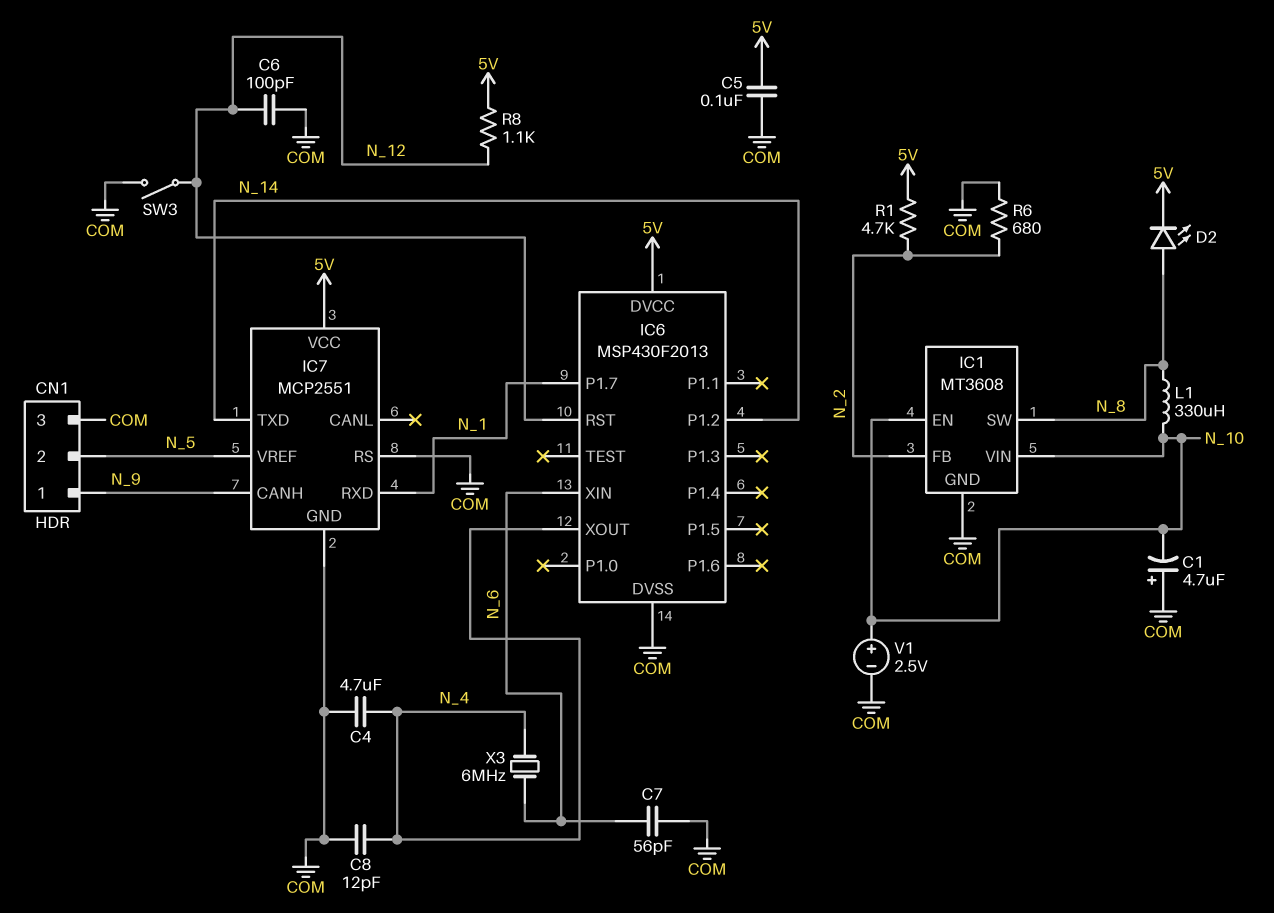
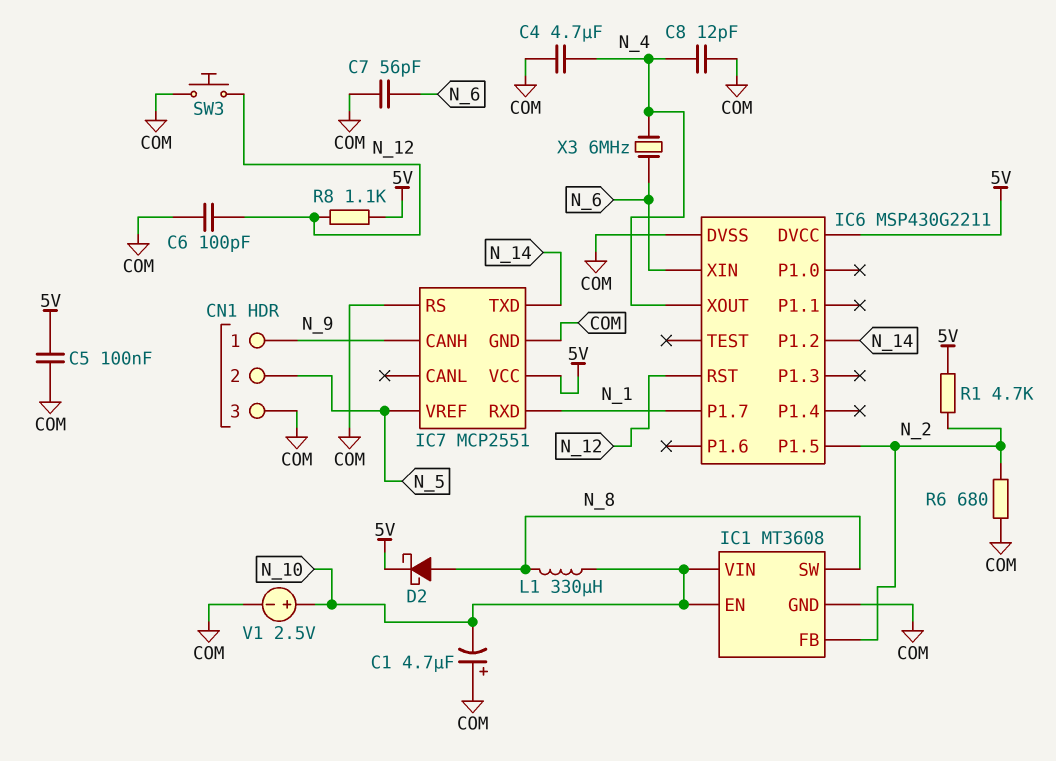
D2: LED (A N_8, K 5V) -> schottky (A N_8, K 5V)
IC6: MSP430F2013 -> MSP430G2211
IC6 pin P1.5: none -> N_2
SW3: switch (COM, N_12) -> button (COM, N_12)

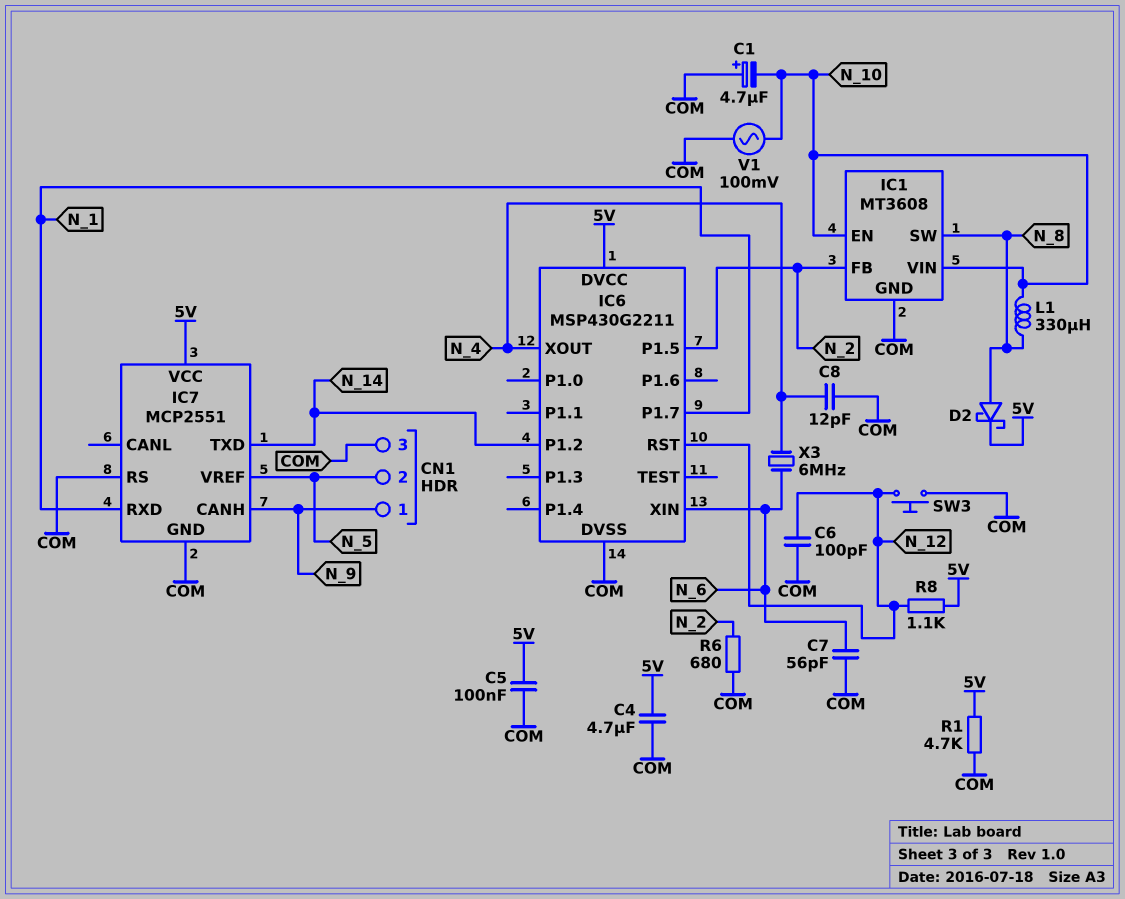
C4: 4.7uF (COM, N_4) -> 4.7uF (5V, COM)
R1: 4.7k (5V, N_2) -> 4.7k (5V, COM)
V1: 2.5V (plus N_10, minus COM) -> AC 100mV (COM, N_10)

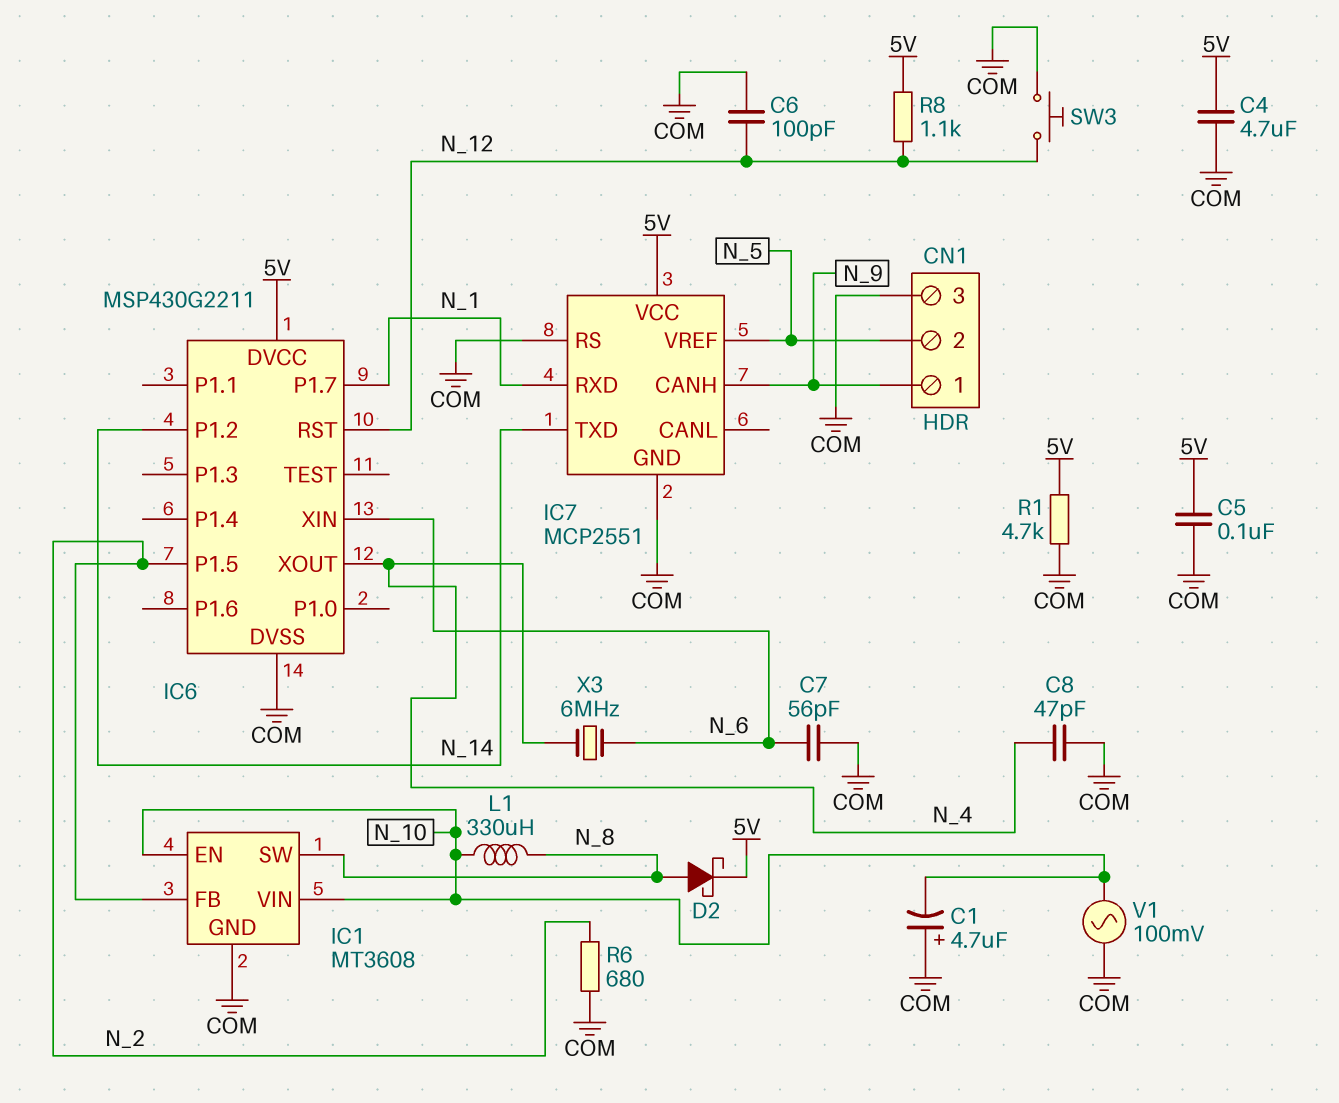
C8: 12pF (COM, N_4) -> 47pF (COM, N_4)

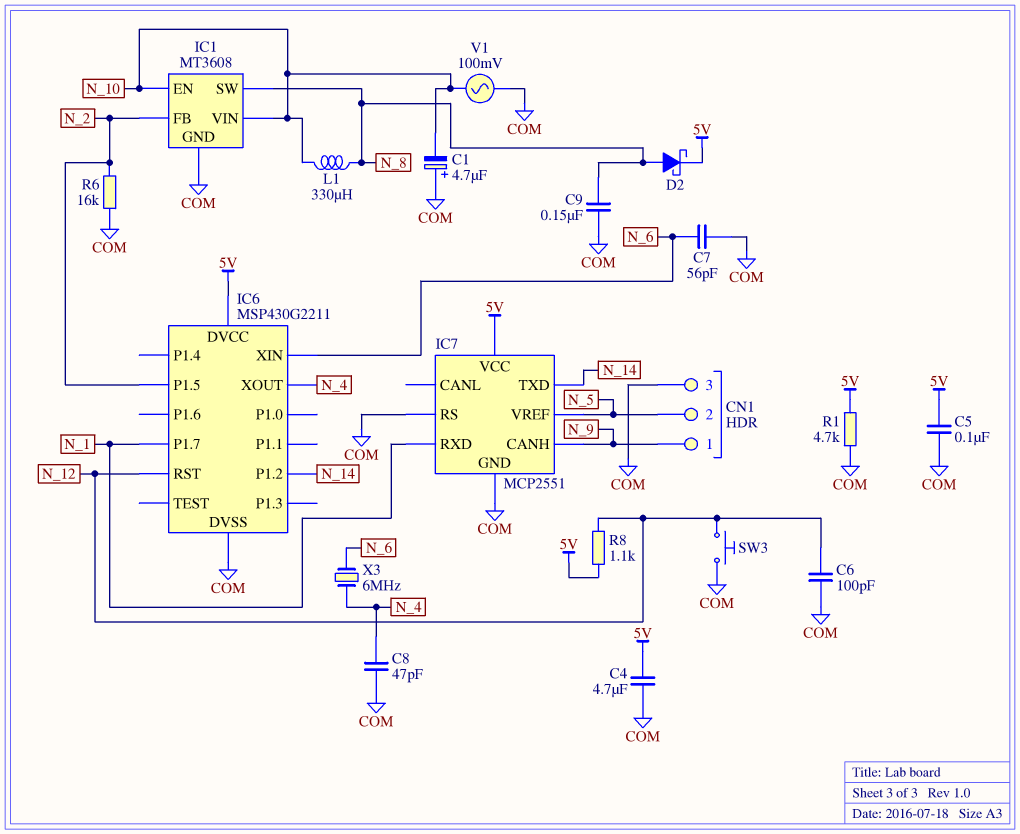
C9: none -> 150nF (COM, N_8)
R6: 680 (COM, N_2) -> 16k (COM, N_2)

